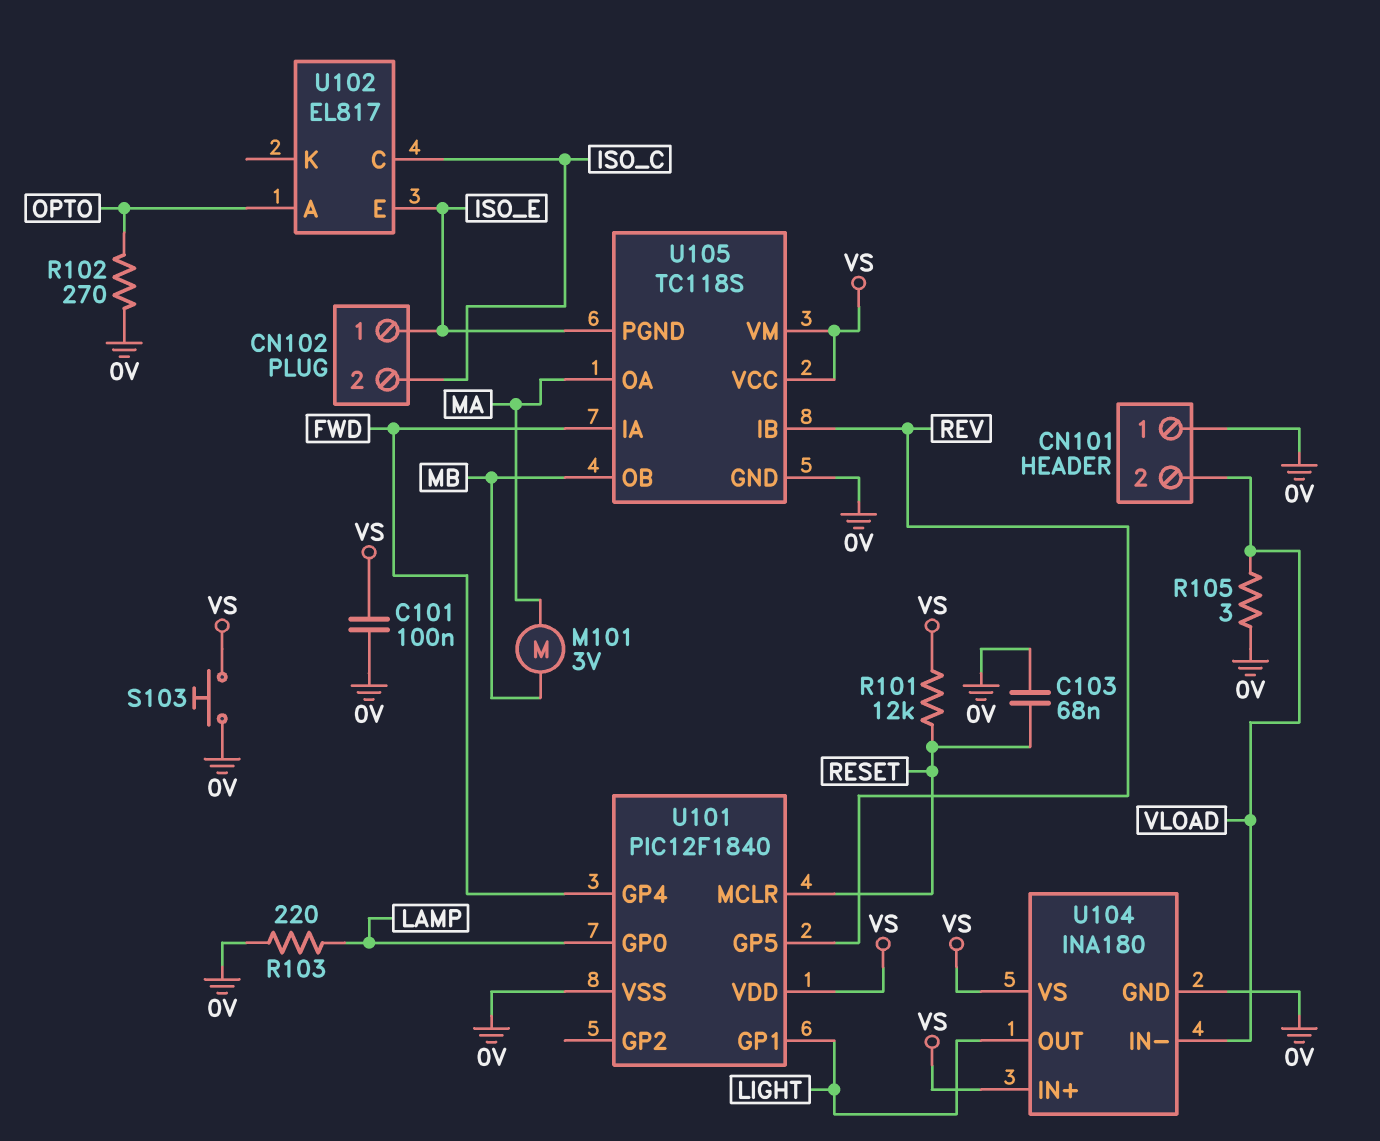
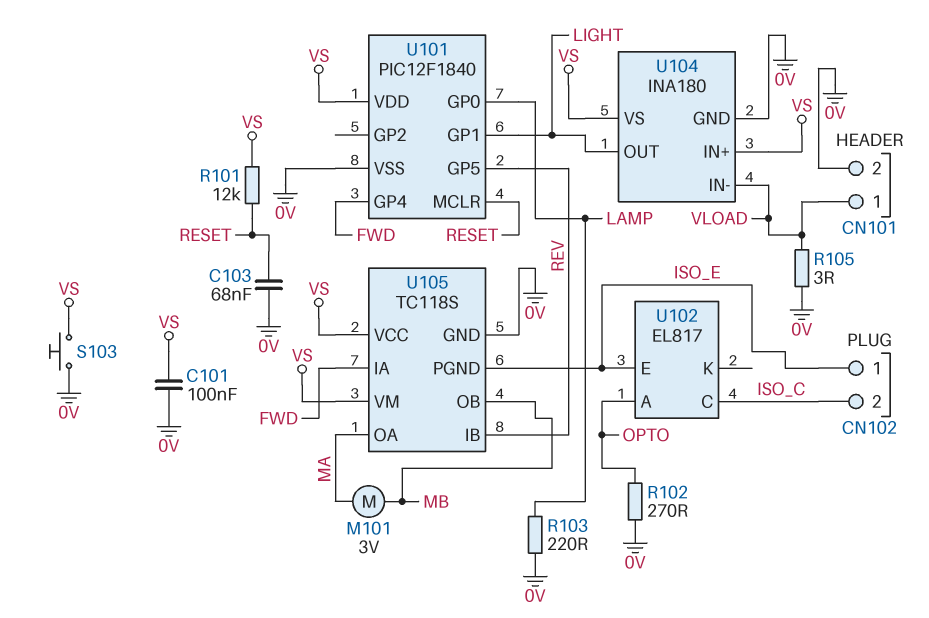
CN101 pin 1: 0V -> VLOAD
CN101 pin 2: VLOAD -> 0V

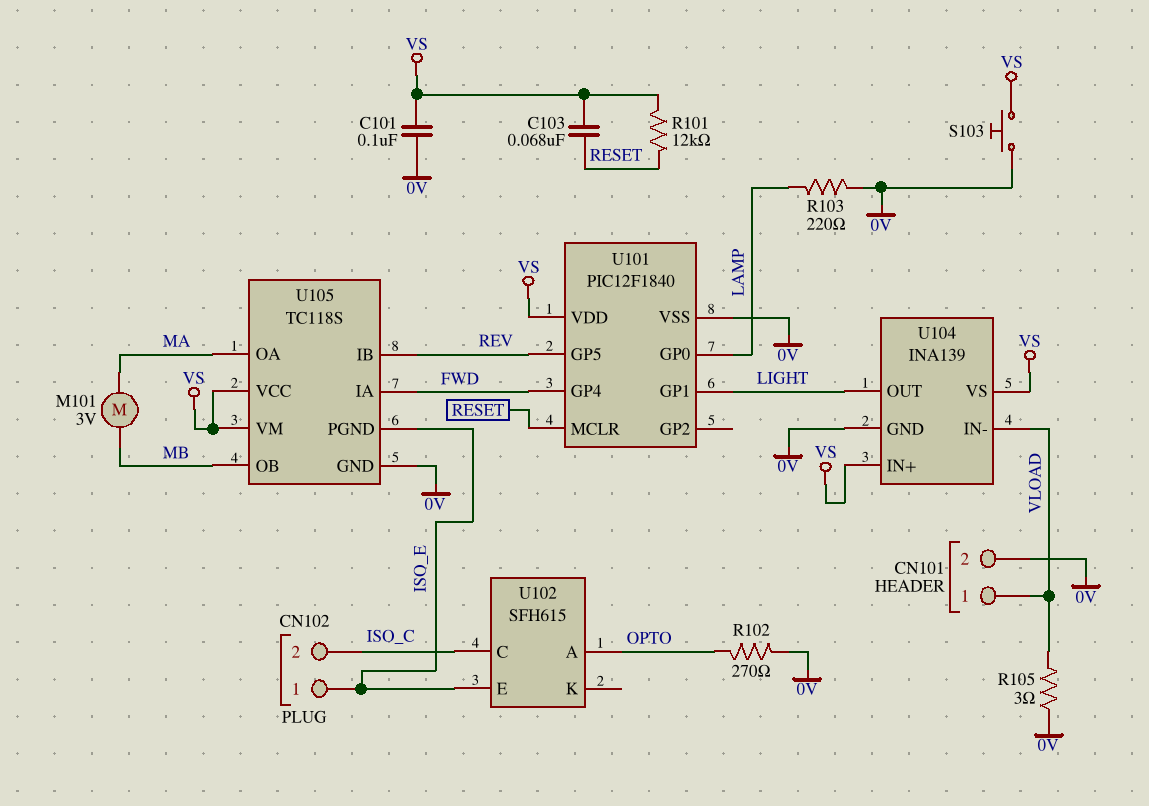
C103: 68nF (0V, RESET) -> 68nF (RESET, VS)
U102: EL817 -> SFH615
U104: INA180 -> INA139

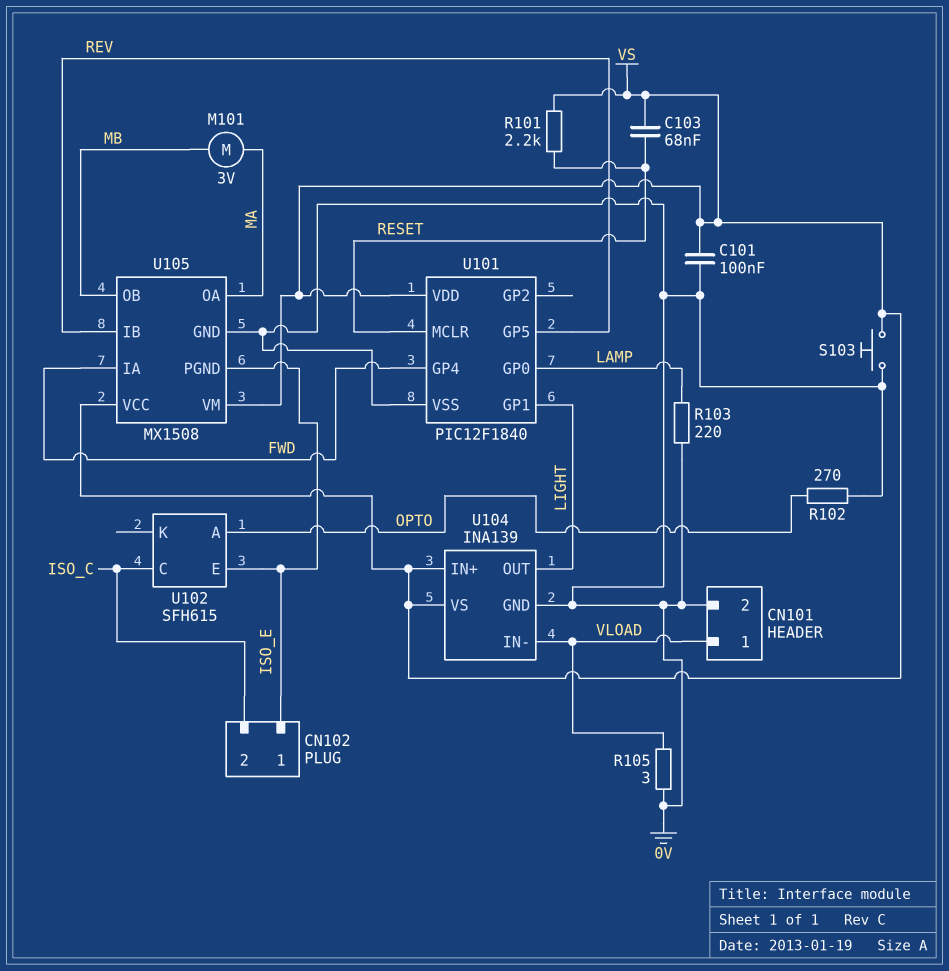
R101: 12k (RESET, VS) -> 2.2k (RESET, VS)
U105: TC118S -> MX1508

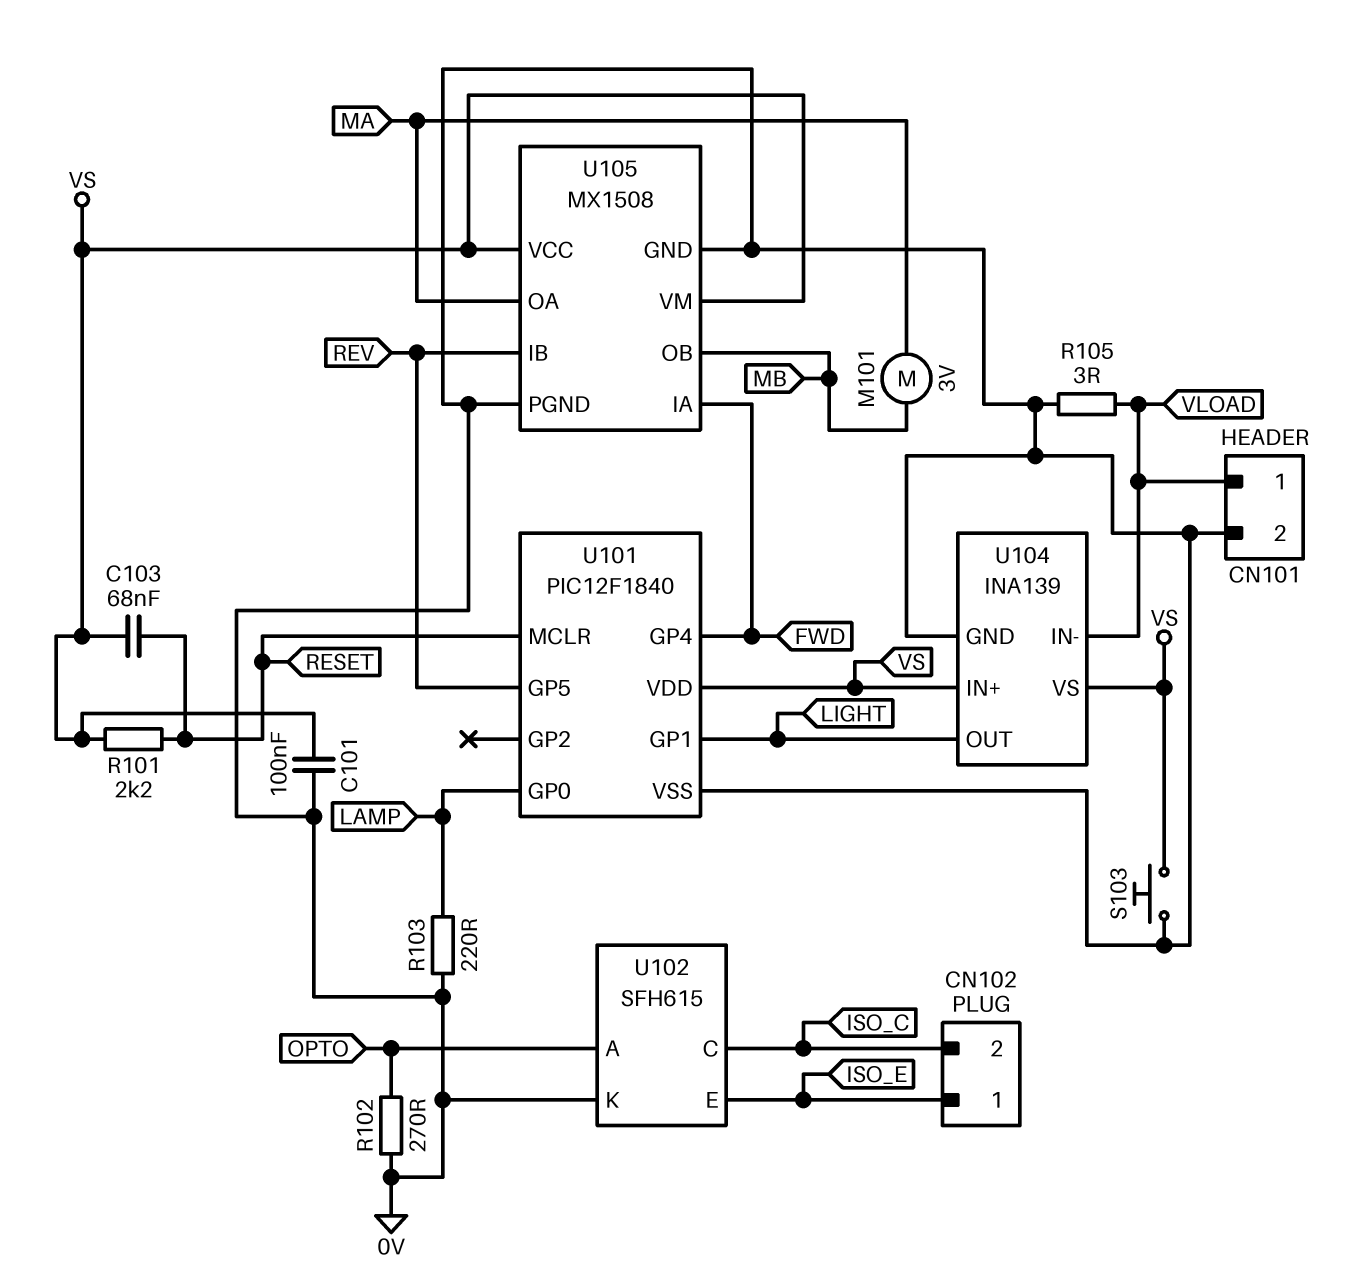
U102 pin K: none -> 0V
U105 pin PGND: ISO_E -> 0V

